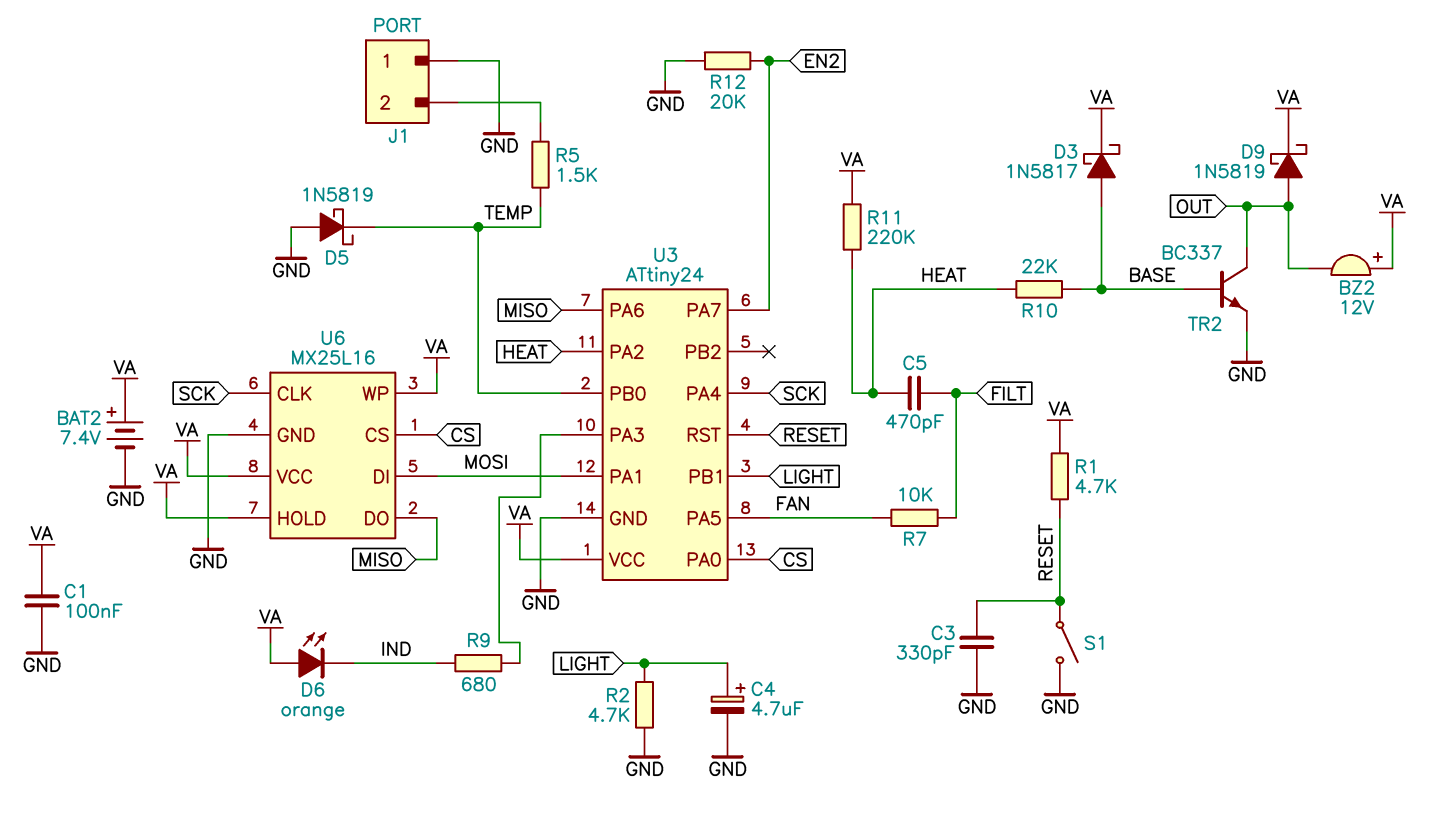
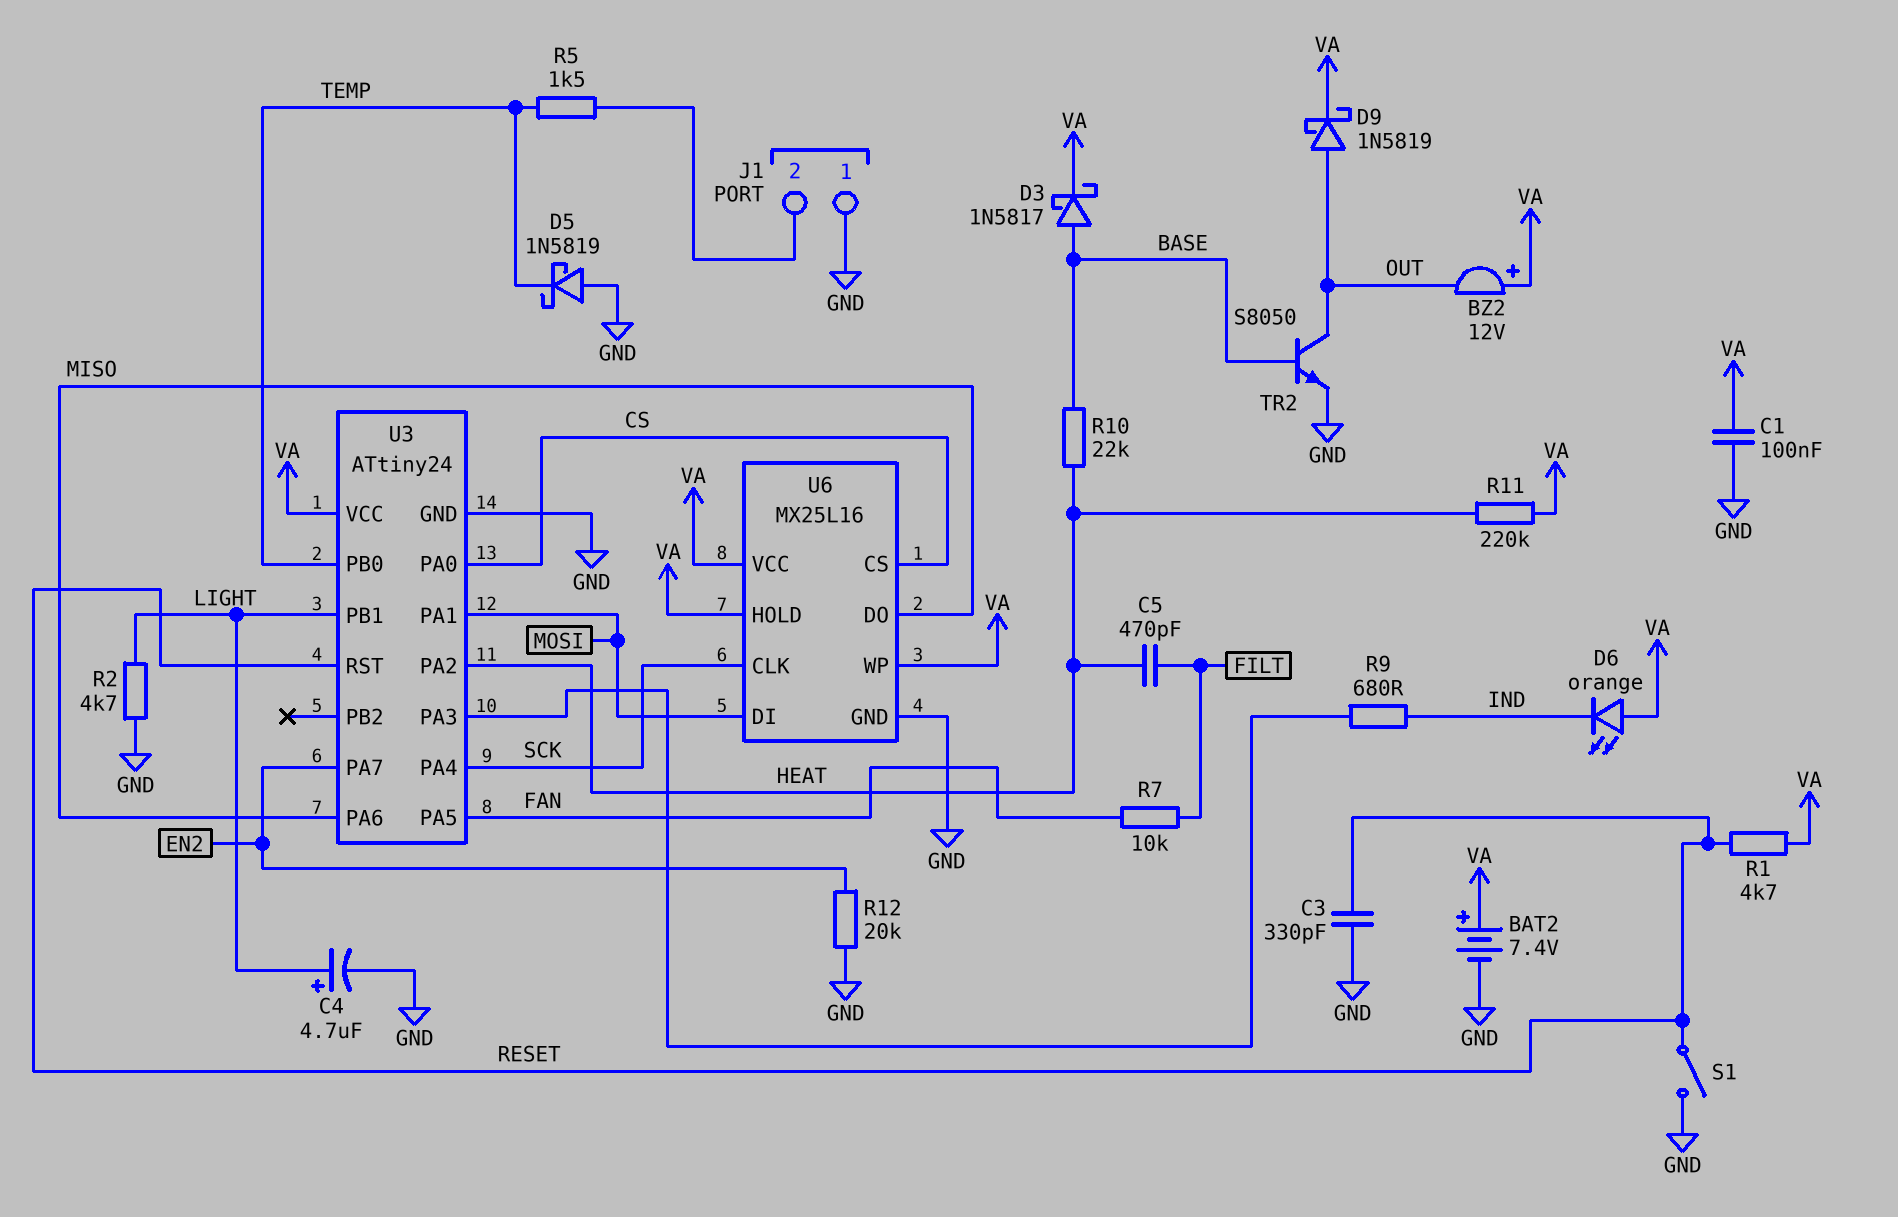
TR2: NPN BC337 (B BASE, C OUT, E GND) -> NPN S8050 (B BASE, C OUT, E GND)

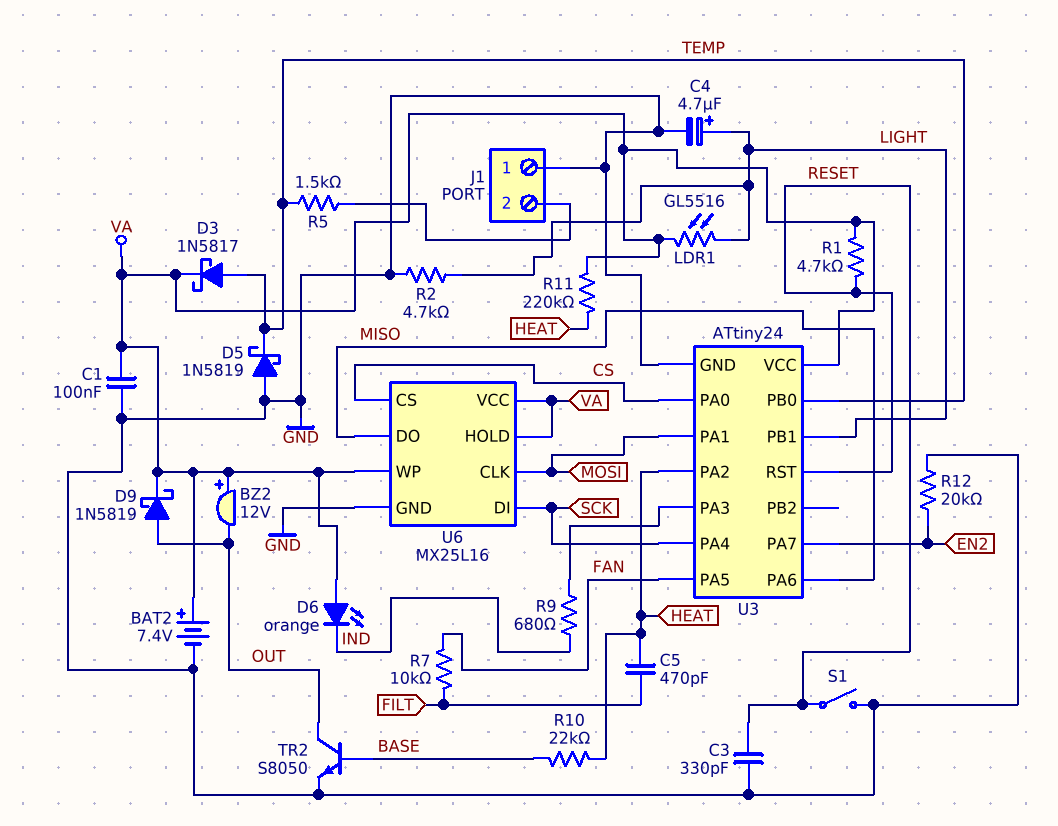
D3: schottky 1N5817 (A BASE, K VA) -> schottky 1N5817 (A TEMP, K VA)
LDR1: none -> GL5516 (LIGHT, VA)
U6 pin CLK: SCK -> MOSI
U6 pin DI: MOSI -> SCK

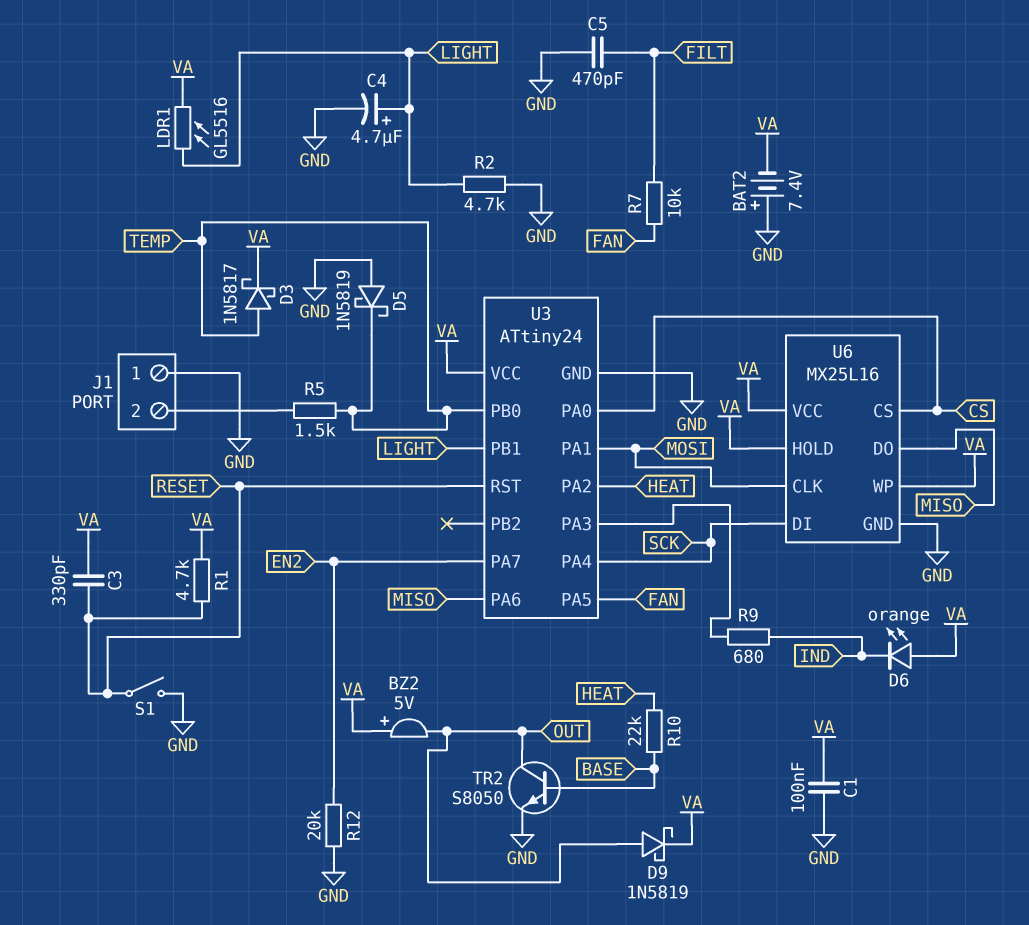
BAT2: 7.4V (plus VA, minus GND) -> 7.4V (plus GND, minus VA)
BZ2: buzzer 12V (plus VA, minus OUT) -> buzzer 5V (plus VA, minus OUT)
C3: 330pF (GND, RESET) -> 330pF (RESET, VA)
C5: 470pF (FILT, HEAT) -> 470pF (FILT, GND)
R11: 220k (HEAT, VA) -> none

